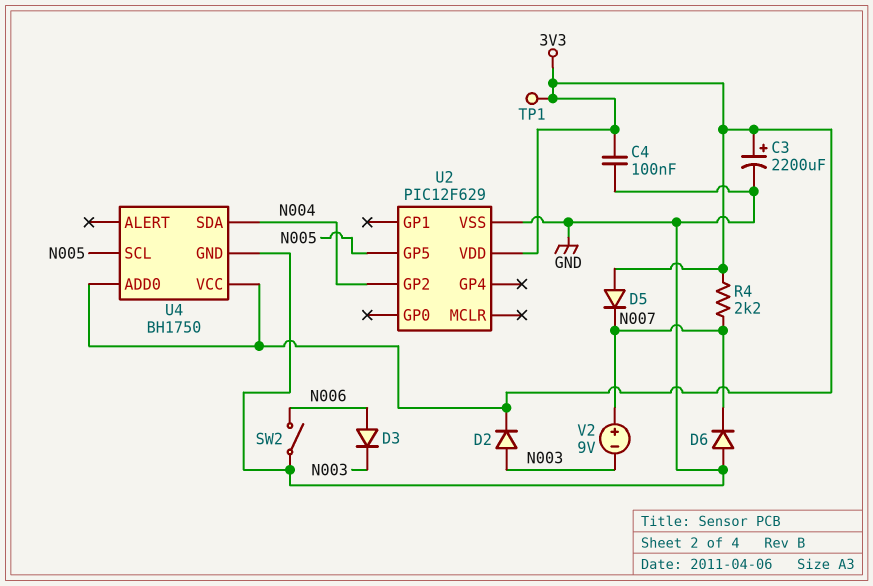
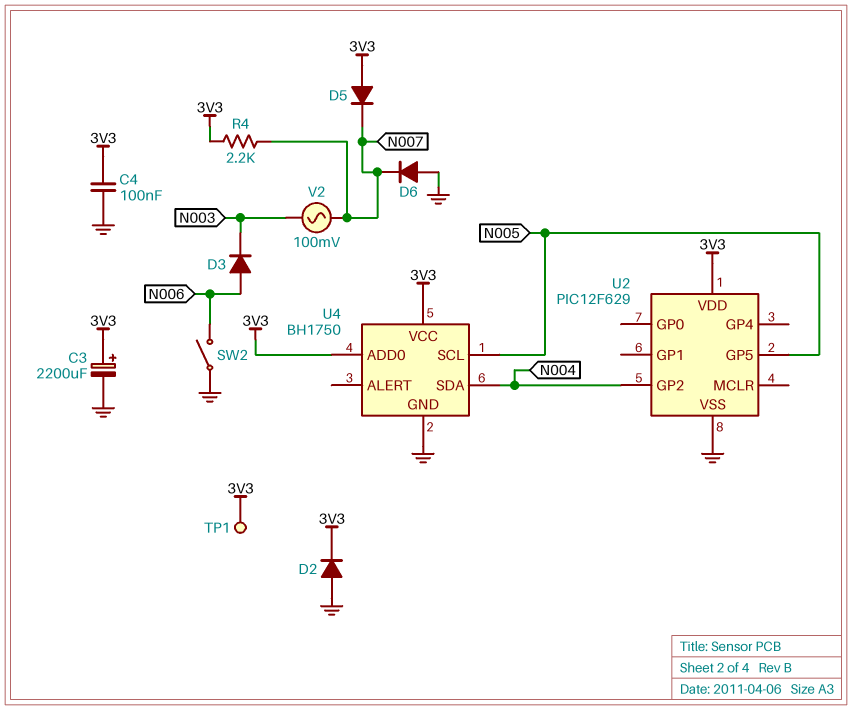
D2: diode (A N003, K 3V3) -> diode (A GND, K 3V3)
V2: 9V (plus N007, minus N003) -> AC 100mV (N003, N007)

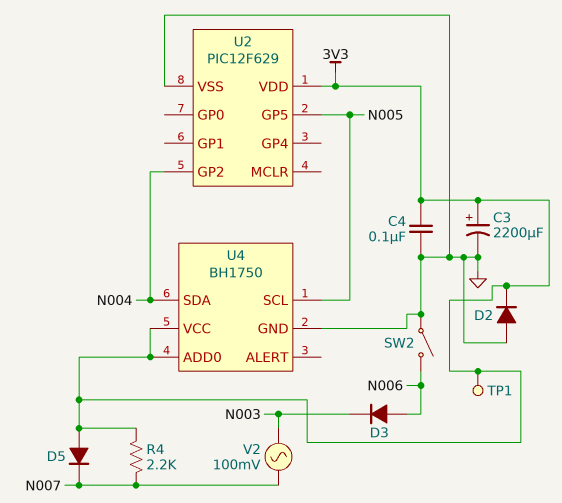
D6: diode (A GND, K N007) -> none

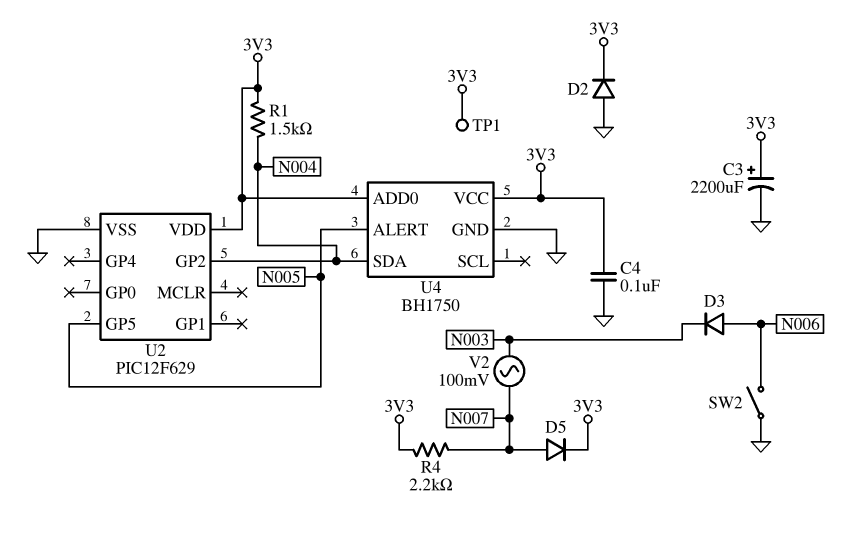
D5: diode (A 3V3, K N007) -> diode (A N007, K 3V3)
R1: none -> 1.5k (3V3, N004)
U4 pin ALERT: none -> N005
U4 pin SCL: N005 -> none

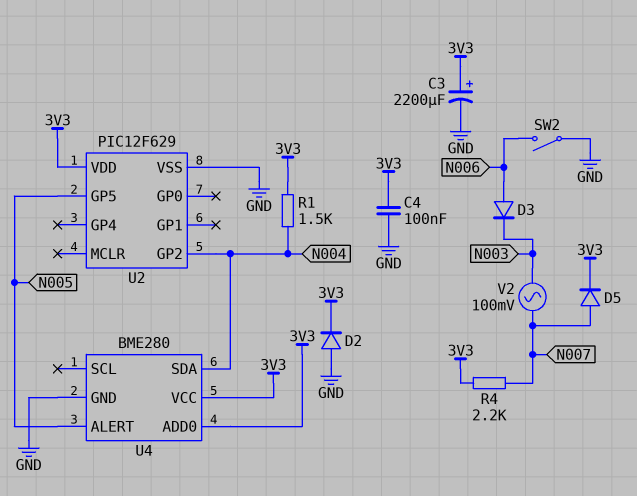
TP1: test point (3V3) -> none
U4: BH1750 -> BME280

